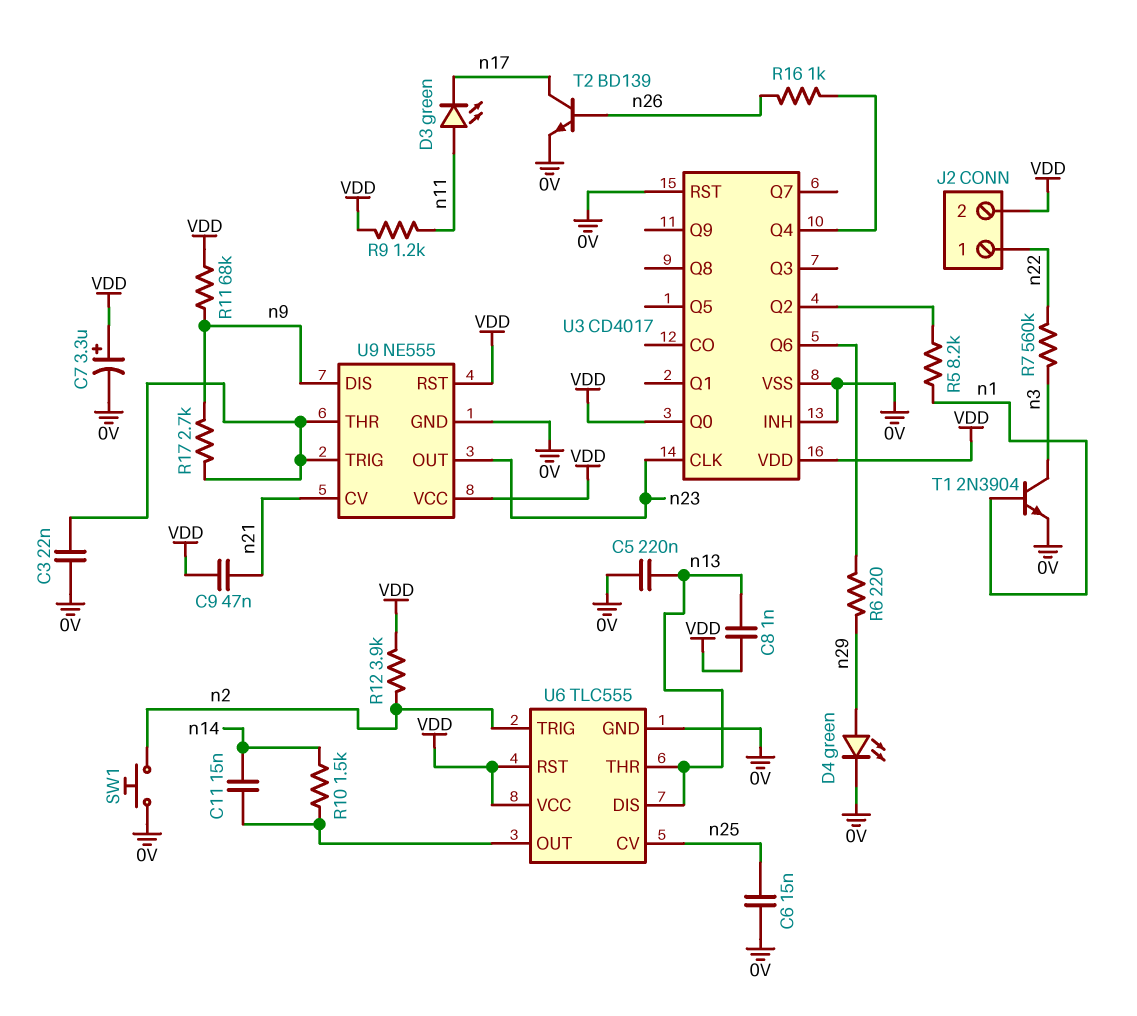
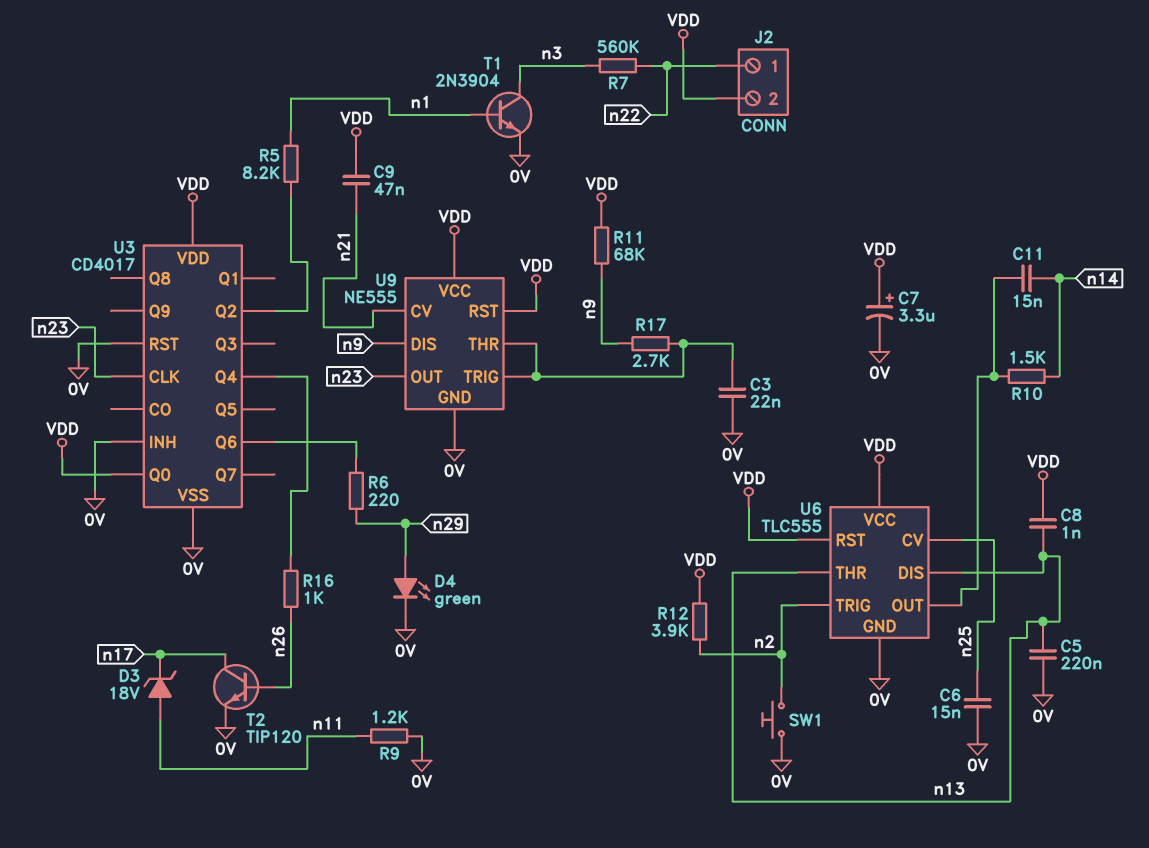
D3: LED green (A n11, K n17) -> zener 18V (A n11, K n17)
R9: 1.2k (VDD, n11) -> 1.2k (0V, n11)
T2: NPN BD139 (B n26, C n17, E 0V) -> NPN TIP120 (B n26, C n17, E 0V)

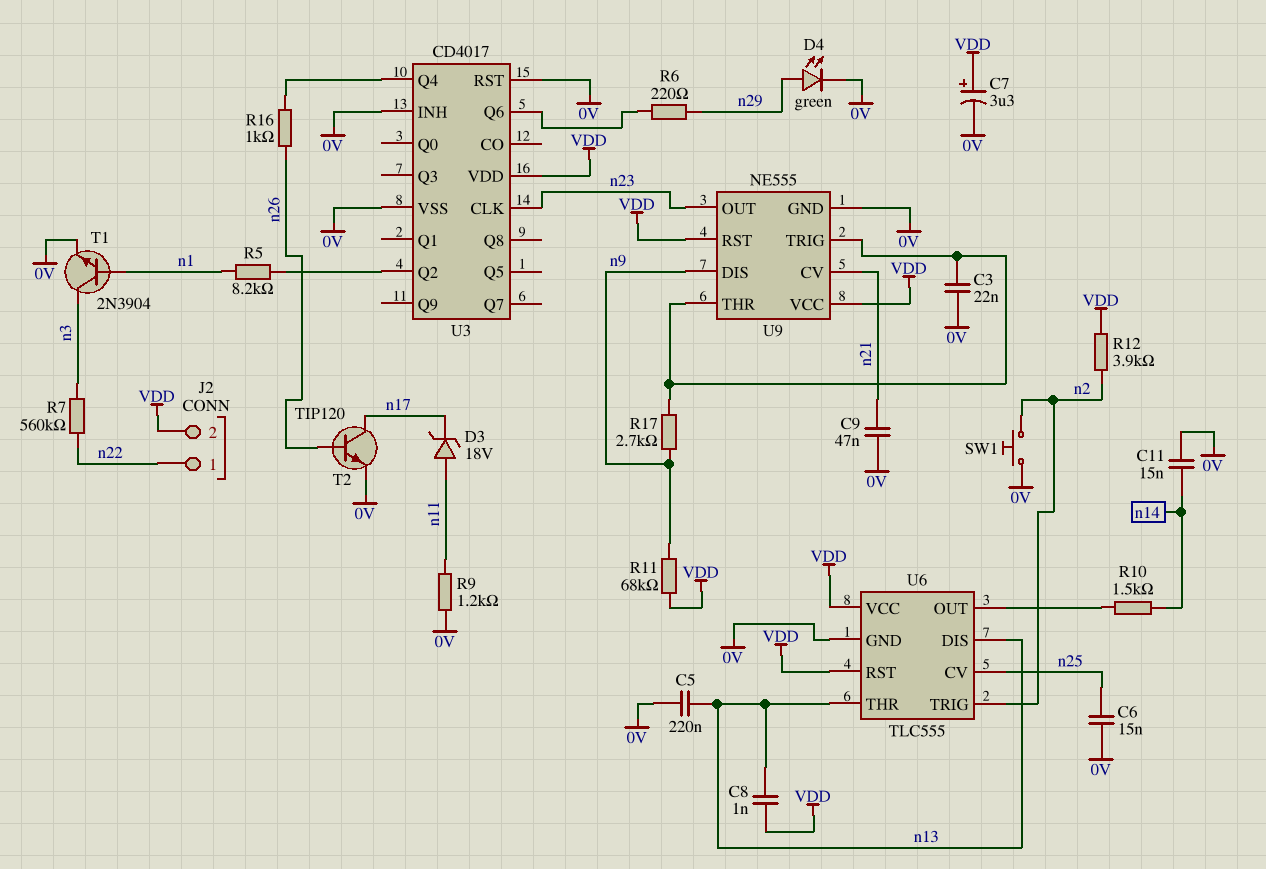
C9: 47nF (VDD, n21) -> 47nF (0V, n21)
C11: 15nF (U6/OUT, n14) -> 15nF (0V, n14)
U3 pin Q0: VDD -> none

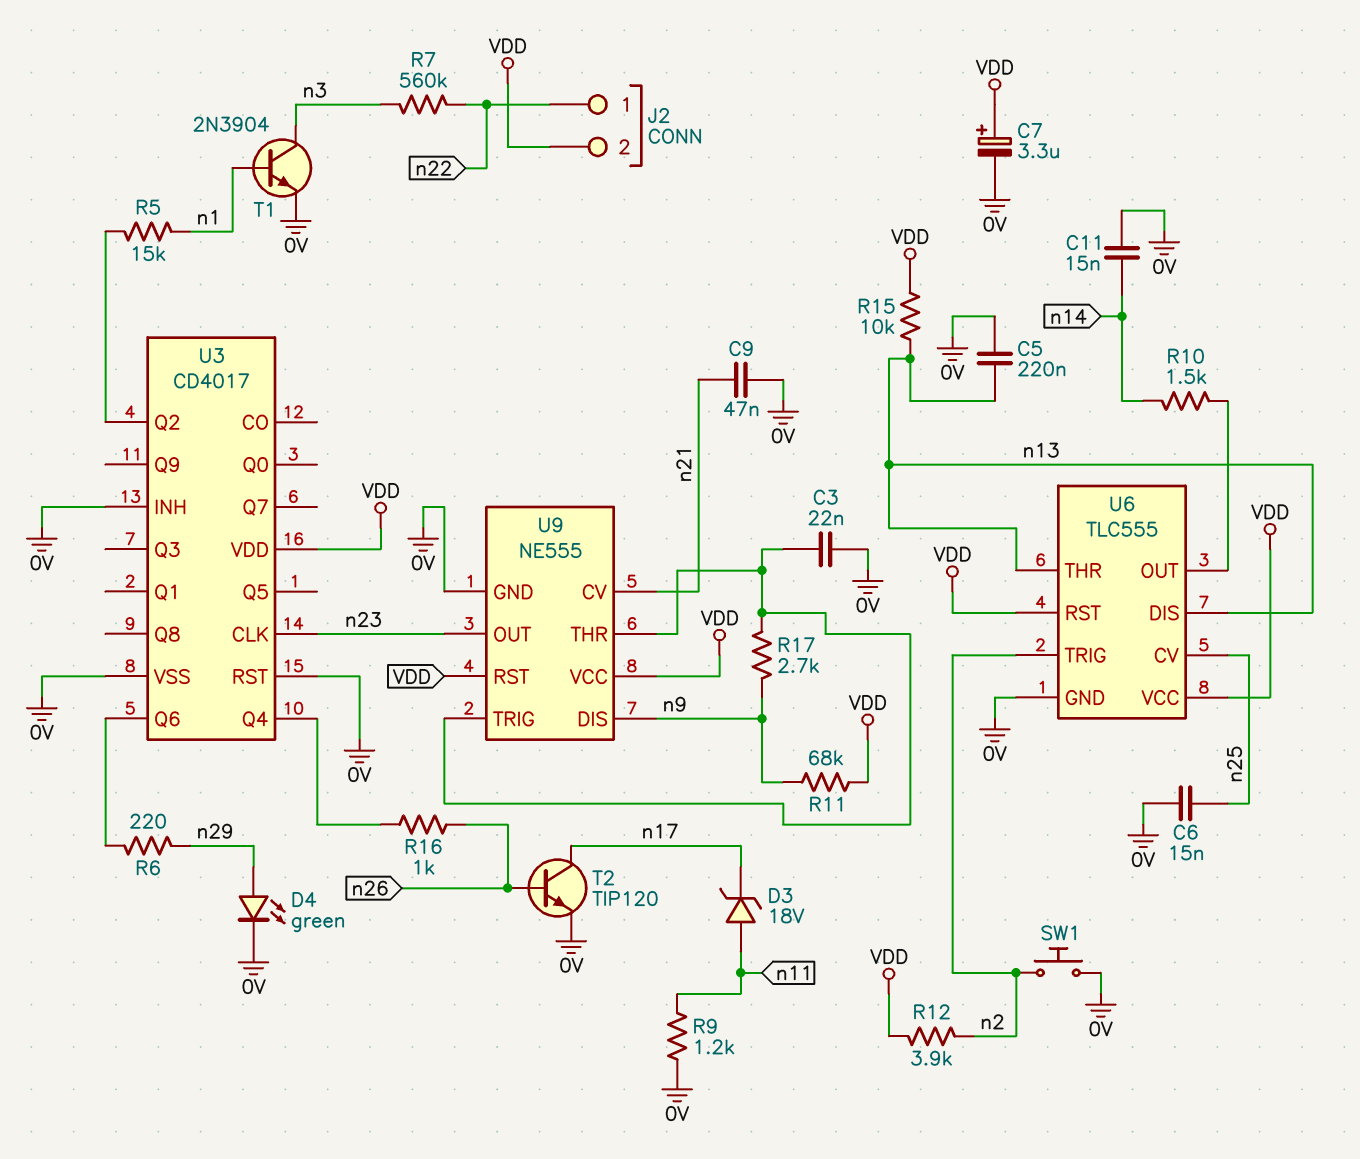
C8: 1nF (VDD, n13) -> none
R5: 8.2k (U3/Q2, n1) -> 15k (U3/Q2, n1)
R15: none -> 10k (VDD, n13)

